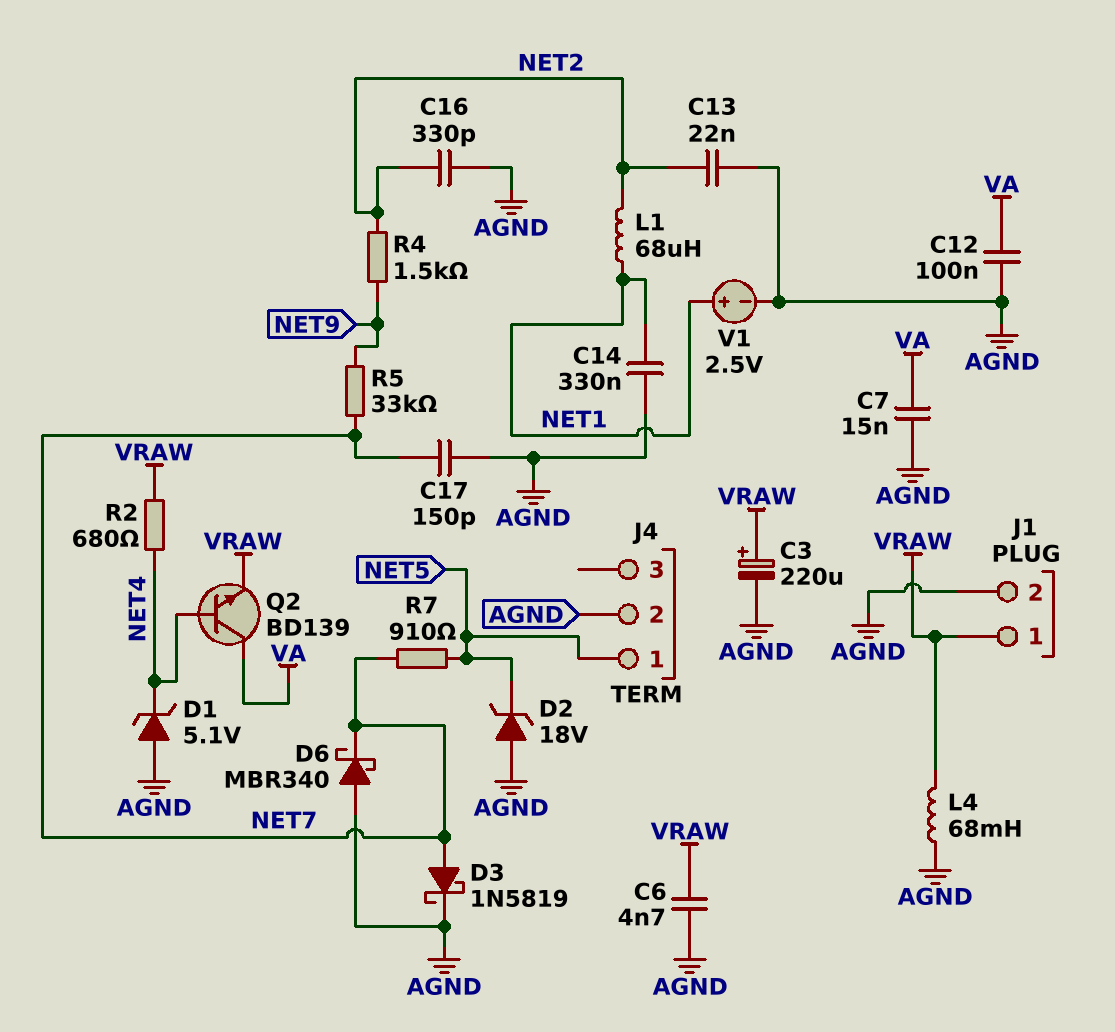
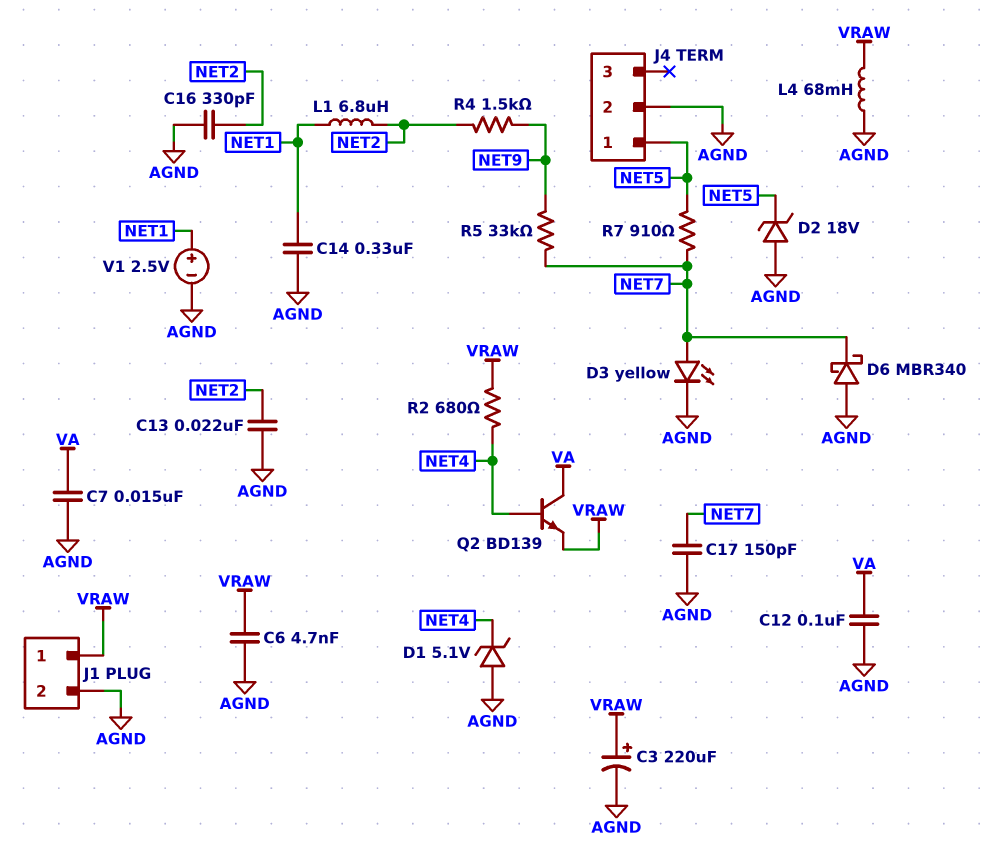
D3: schottky 1N5819 (A NET7, K AGND) -> LED yellow (A NET7, K AGND)
L1: 68uH (NET1, NET2) -> 6.8uH (NET1, NET2)

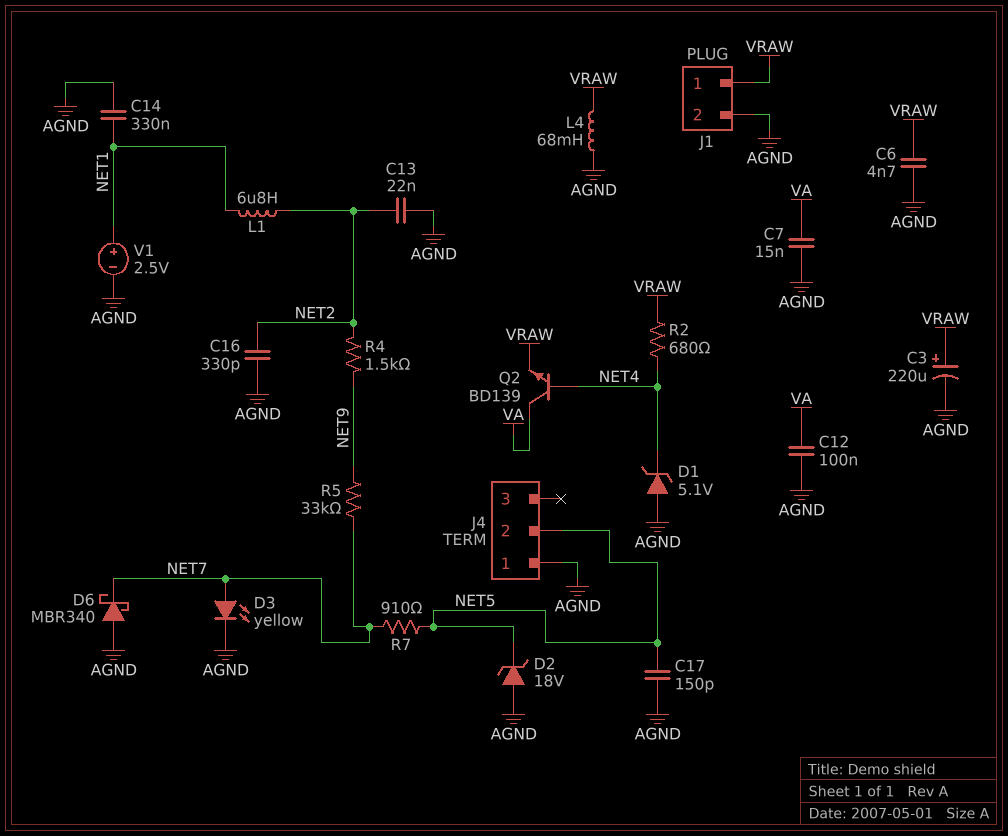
C17: 150pF (AGND, NET7) -> 150pF (AGND, NET5)
J4 pin 1: NET5 -> AGND
J4 pin 2: AGND -> NET5

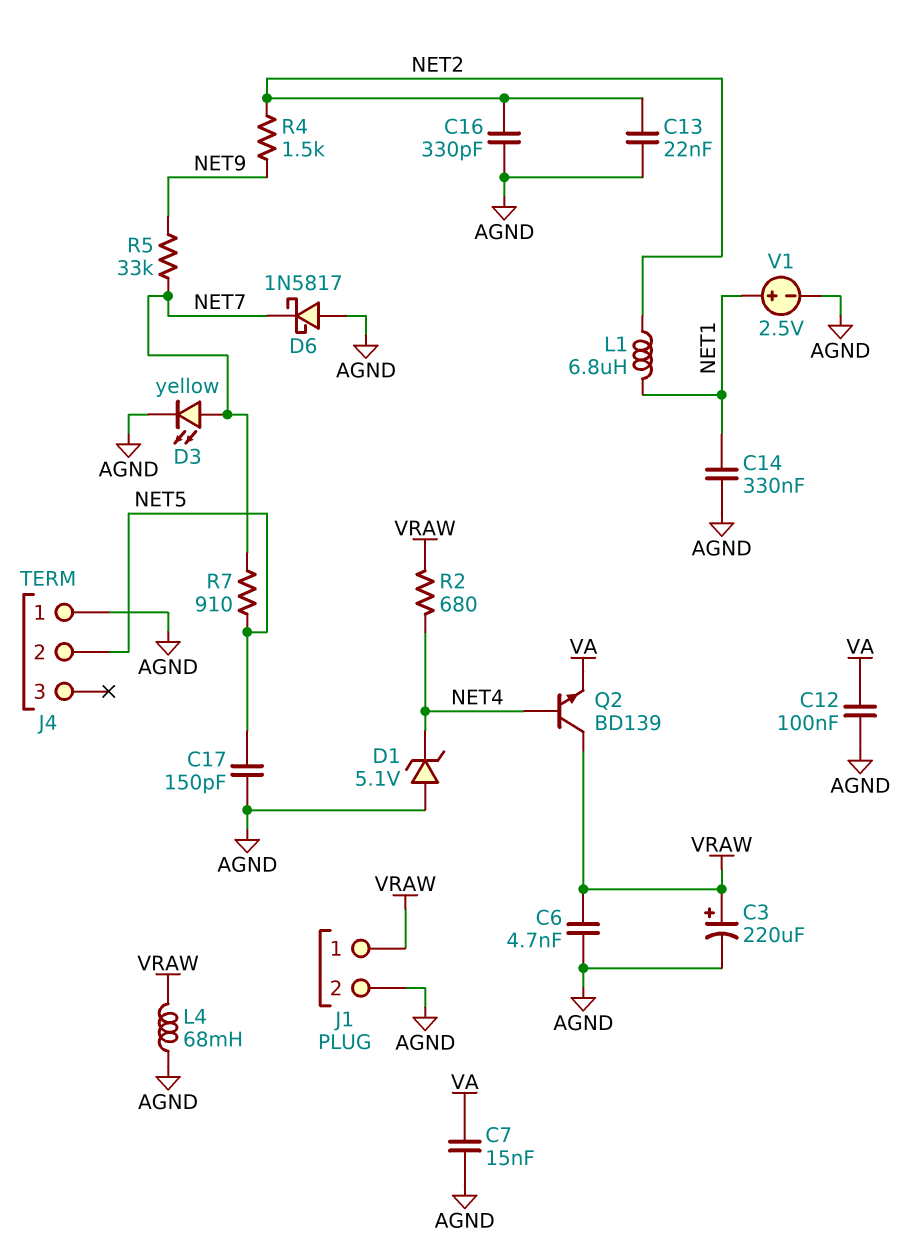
D2: zener 18V (A AGND, K NET5) -> none
D6: schottky MBR340 (A AGND, K NET7) -> schottky 1N5817 (A AGND, K NET7)
Q2: NPN BD139 (B NET4, C VA, E VRAW) -> NPN BD139 (B NET4, C VRAW, E VA)

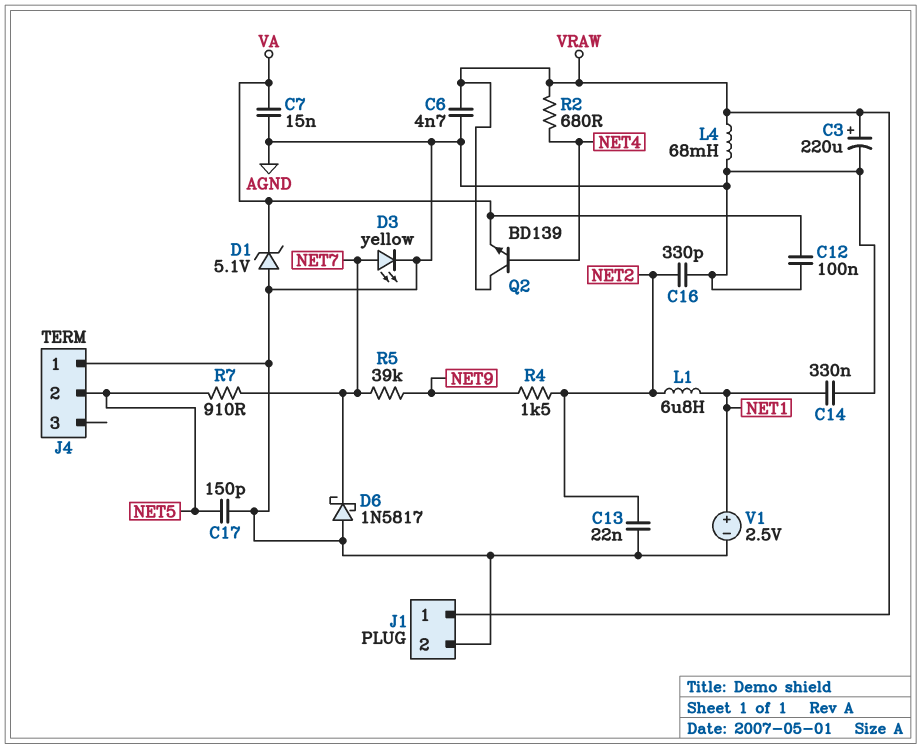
D1: zener 5.1V (A AGND, K NET4) -> zener 5.1V (A AGND, K VA)
R5: 33k (NET7, NET9) -> 39k (NET7, NET9)

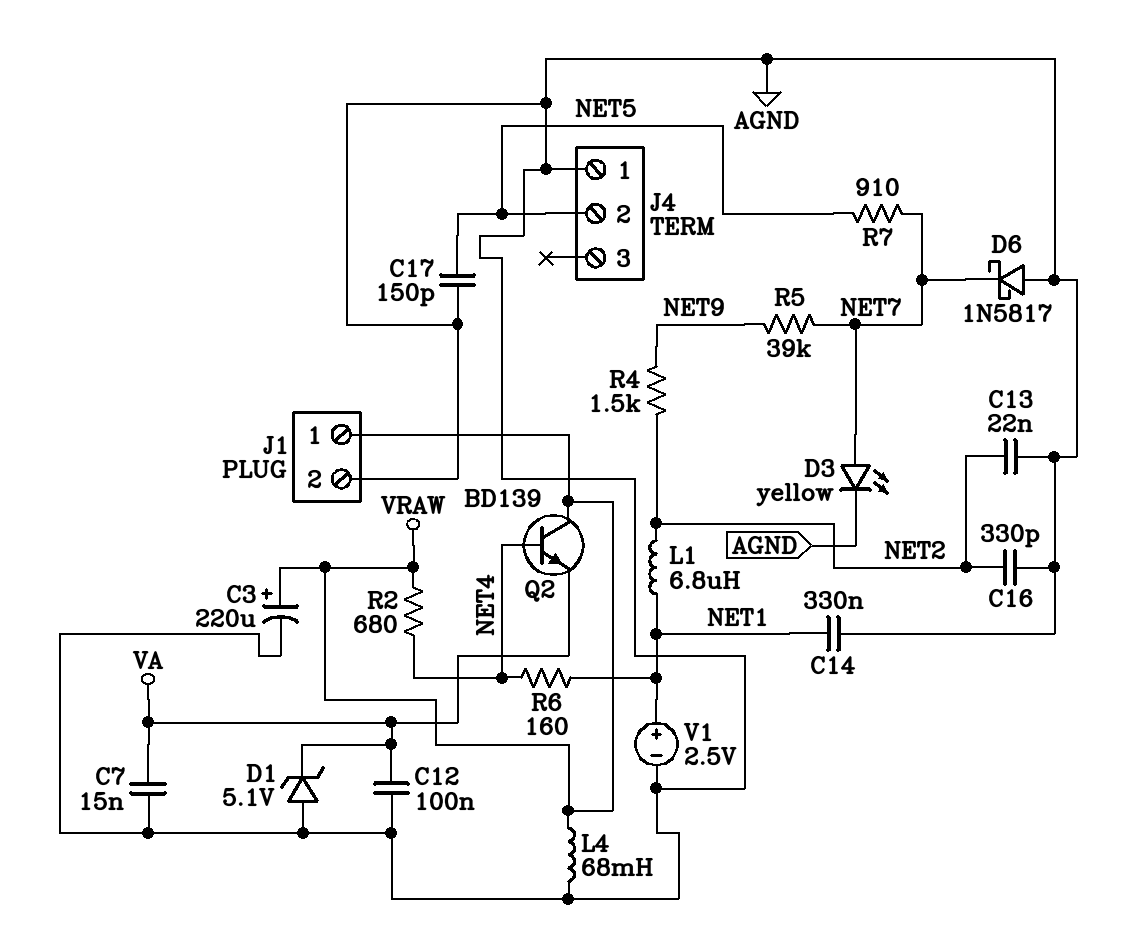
C6: 4.7nF (AGND, VRAW) -> none
R6: none -> 160 (NET1, NET4)

